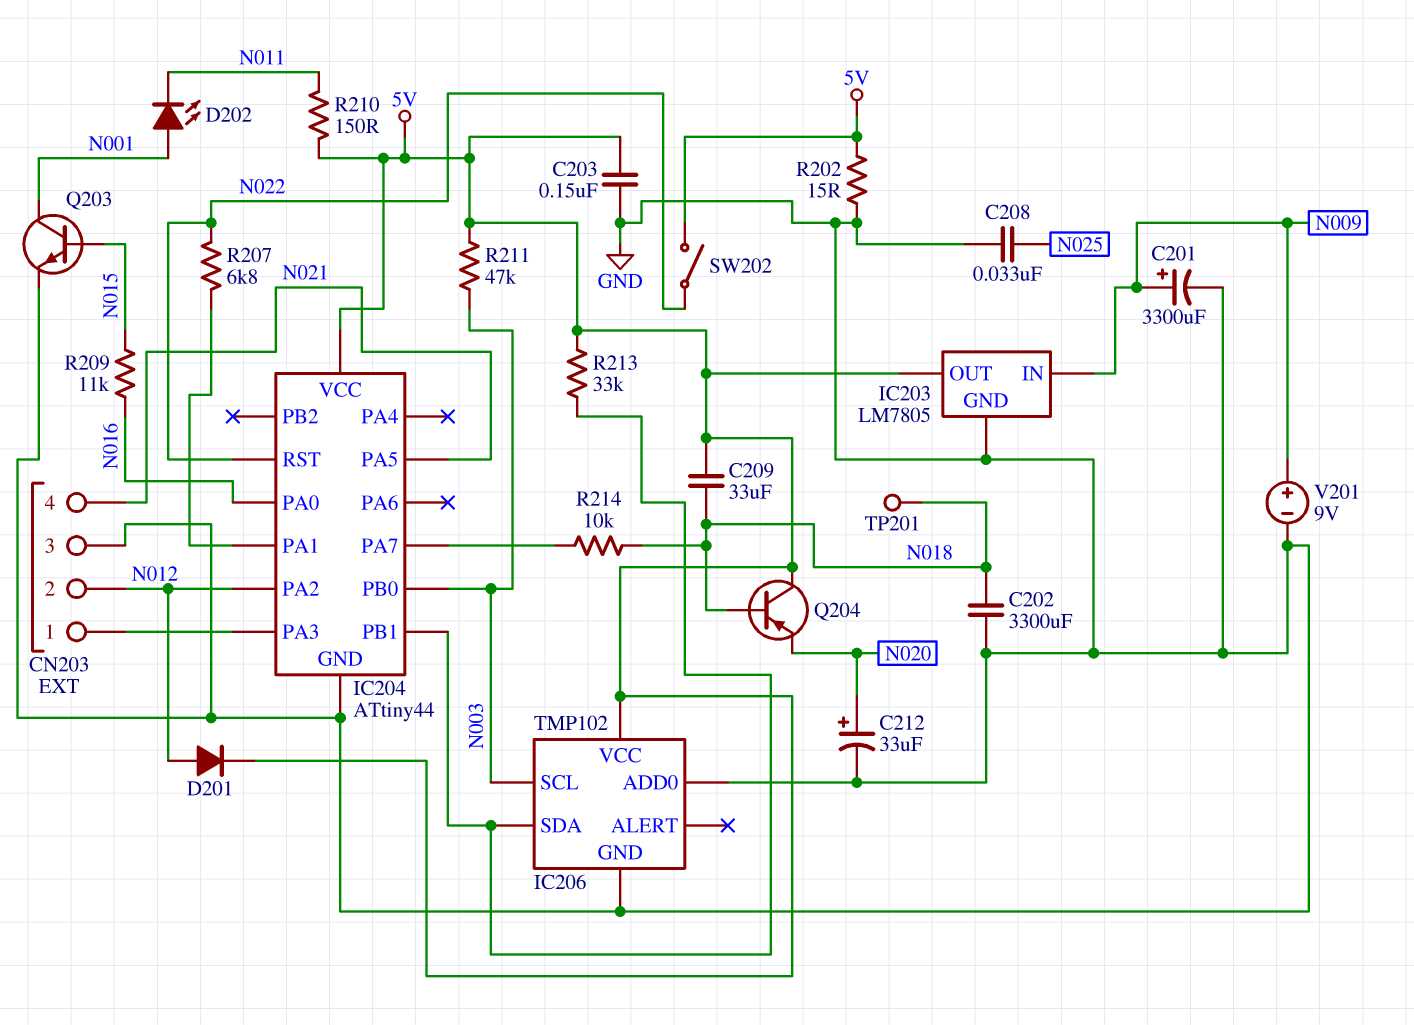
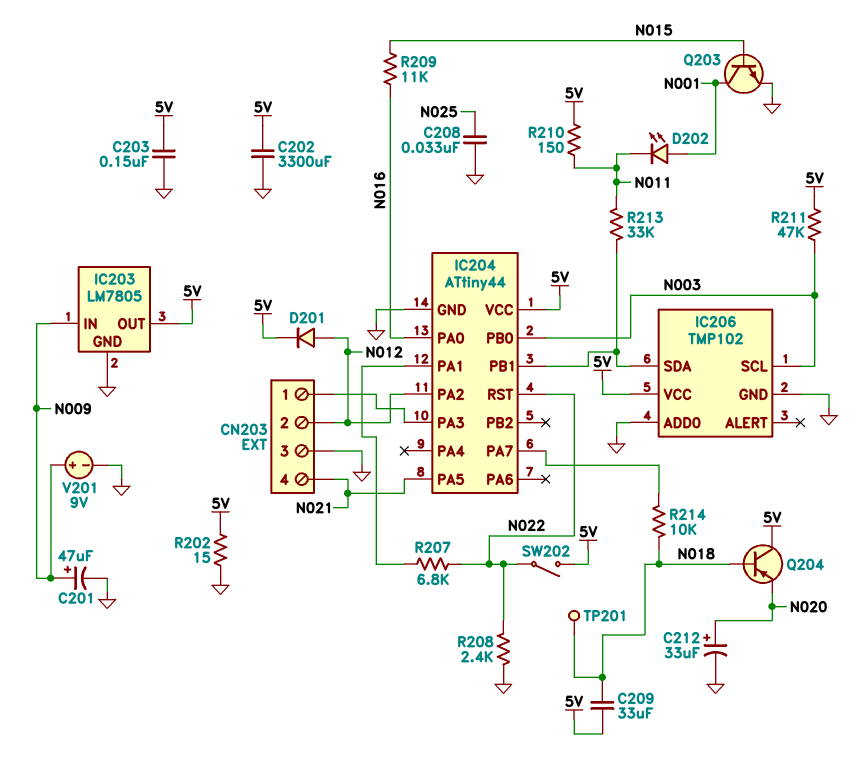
C201: 3300uF (plus N009, minus GND) -> 47uF (plus N009, minus GND)
C202: 3300uF (GND, N018) -> 3300uF (5V, GND)
R208: none -> 2.4k (GND, N022)
R213: 33k (5V, IC204/PB1) -> 33k (IC204/PB1, N011)

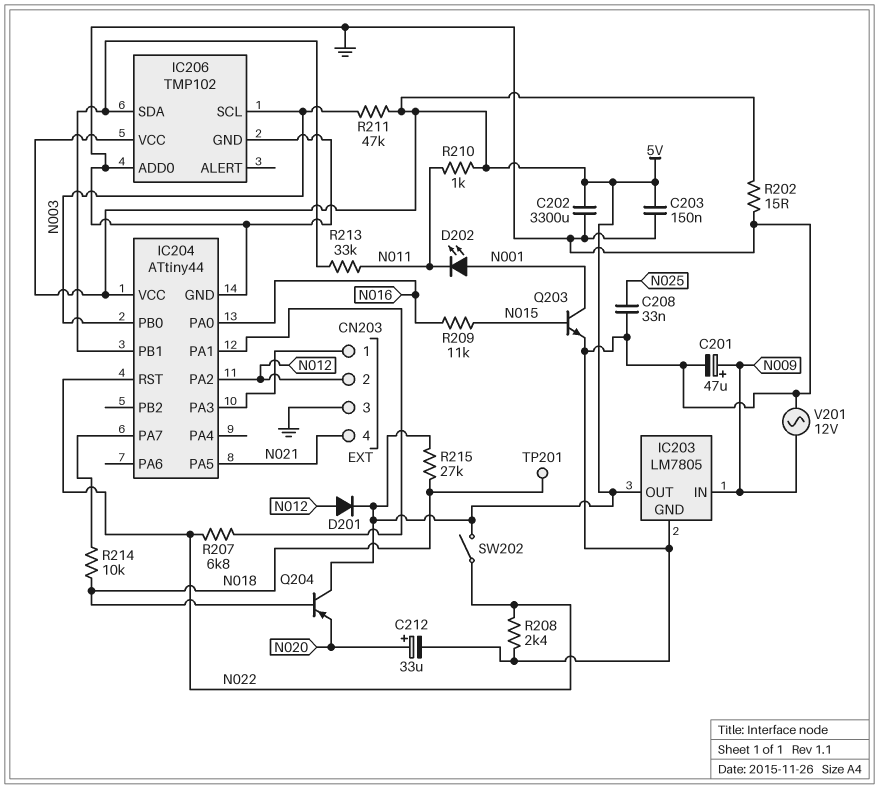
C209: 33uF (5V, N018) -> none
R210: 150 (5V, N011) -> 1k (5V, N011)
R215: none -> 27k (5V, N018)
V201: 9V (plus N009, minus GND) -> AC 12V (GND, N009)

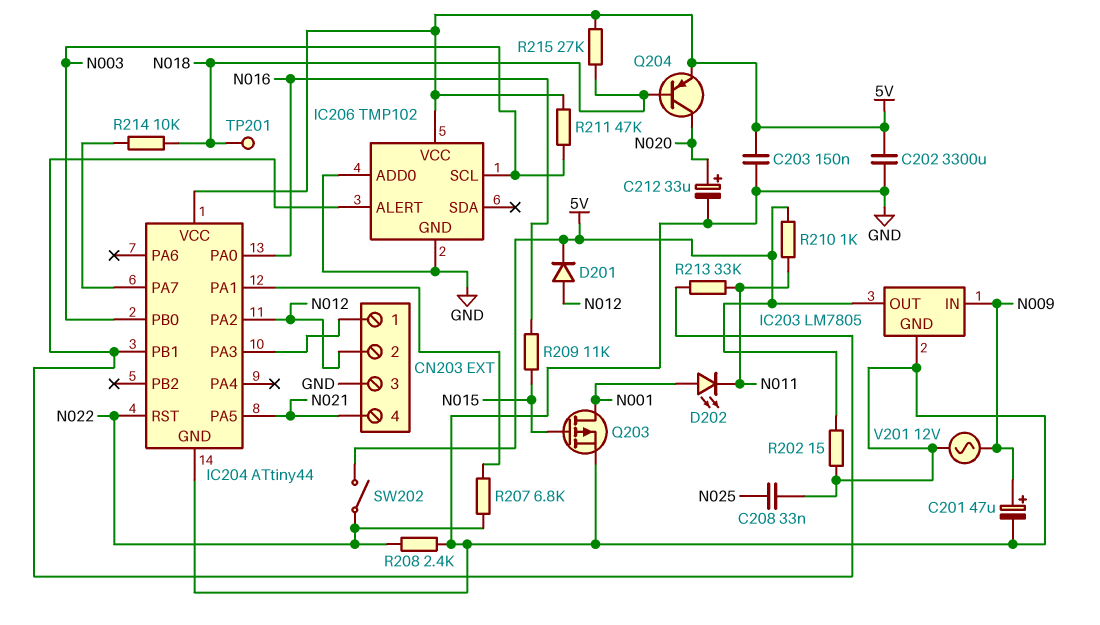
IC206 pin ALERT: none -> IC204/PB1
IC206 pin SDA: IC204/PB1 -> none
Q203: NPN (B N015, C N001, E GND) -> PMOS (G N015, D N001, S GND)
Q204: PNP (B N018, C 5V, E N020) -> PNP (B N018, C N020, E 5V)

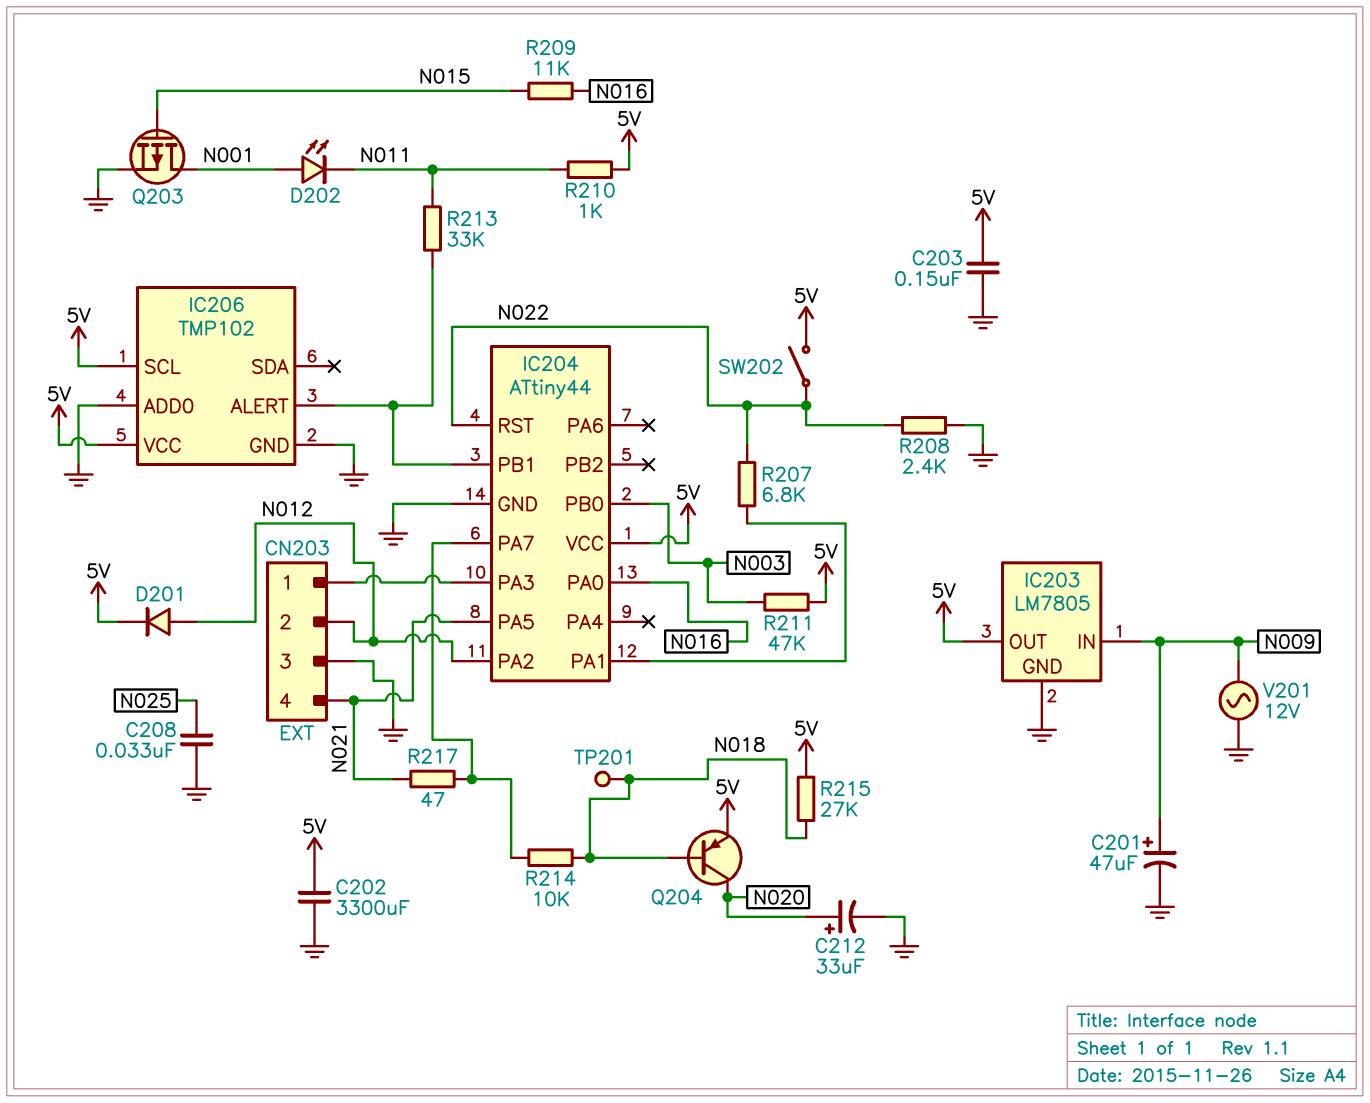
IC206 pin SCL: N003 -> 5V
R202: 15 (5V, GND) -> none
R217: none -> 47 (IC204/PA7, N021)

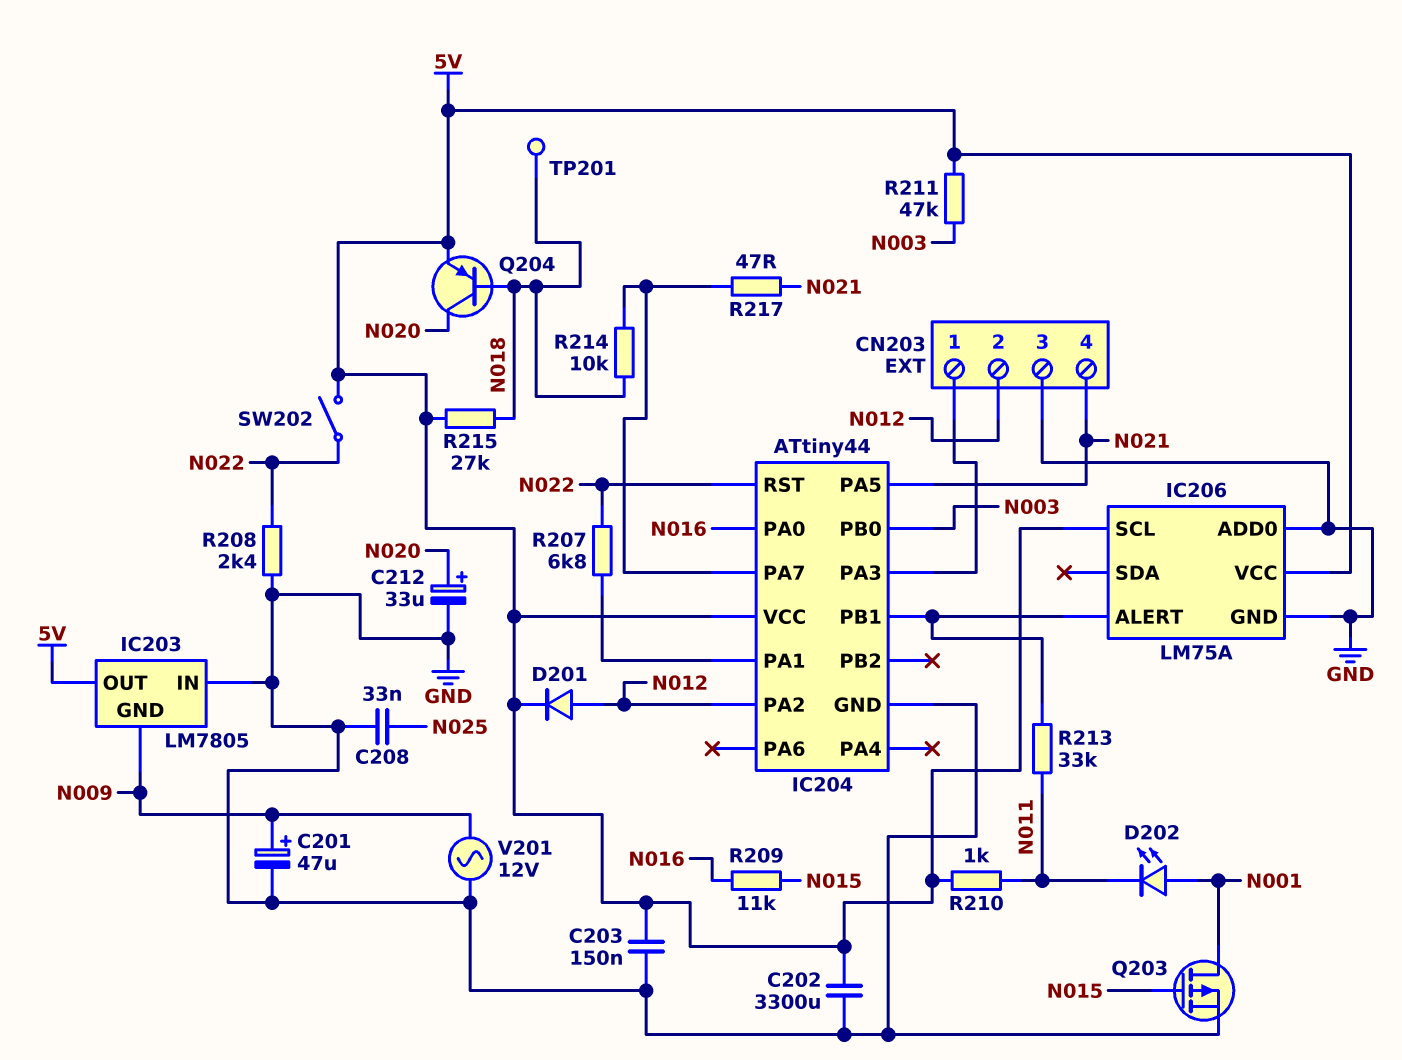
IC203 pin GND: GND -> N009
IC203 pin IN: N009 -> GND
IC206: TMP102 -> LM75A

